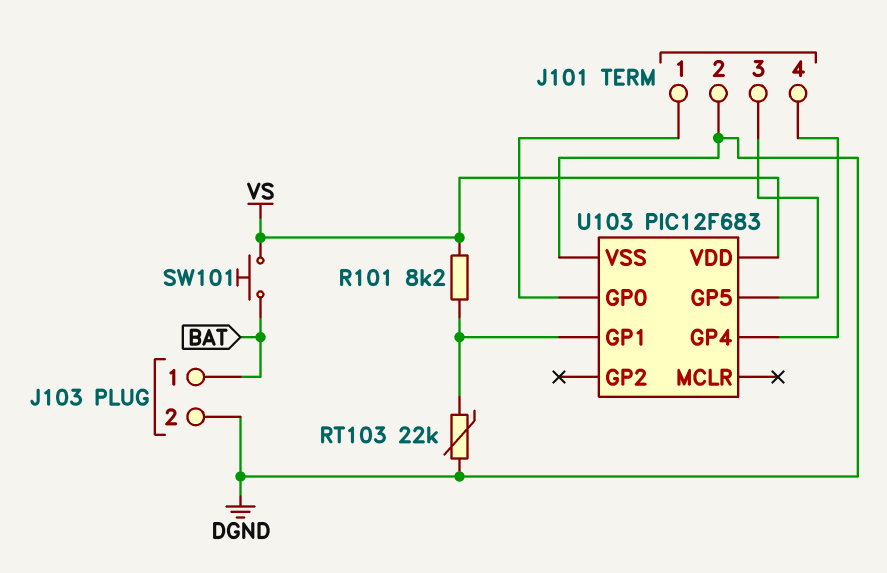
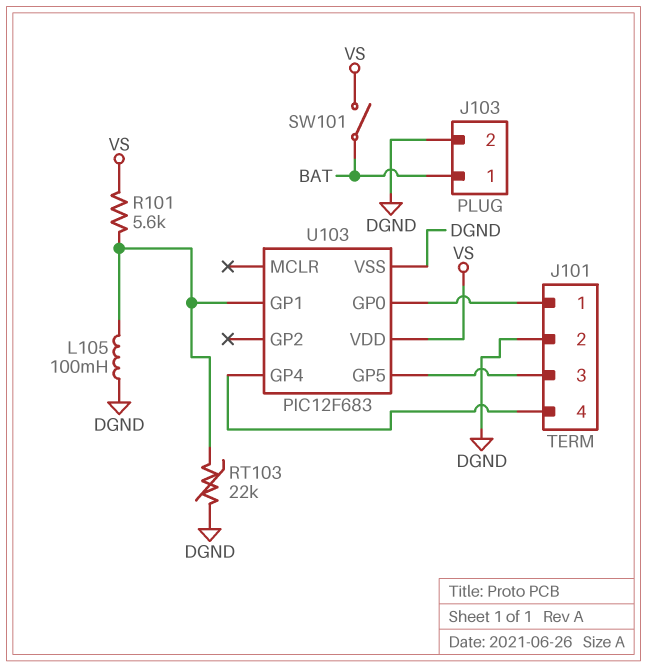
L105: none -> 100mH (DGND, U103/GP1)
R101: 8.2k (U103/GP1, VS) -> 5.6k (U103/GP1, VS)
SW101: button (BAT, VS) -> switch (BAT, VS)

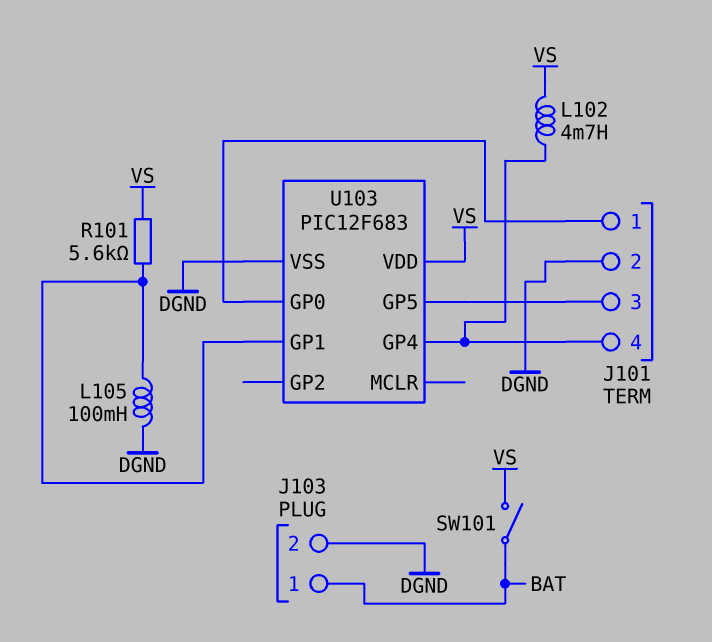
L102: none -> 4.7mH (J101/4, VS)
RT103: 22k (DGND, U103/GP1) -> none

